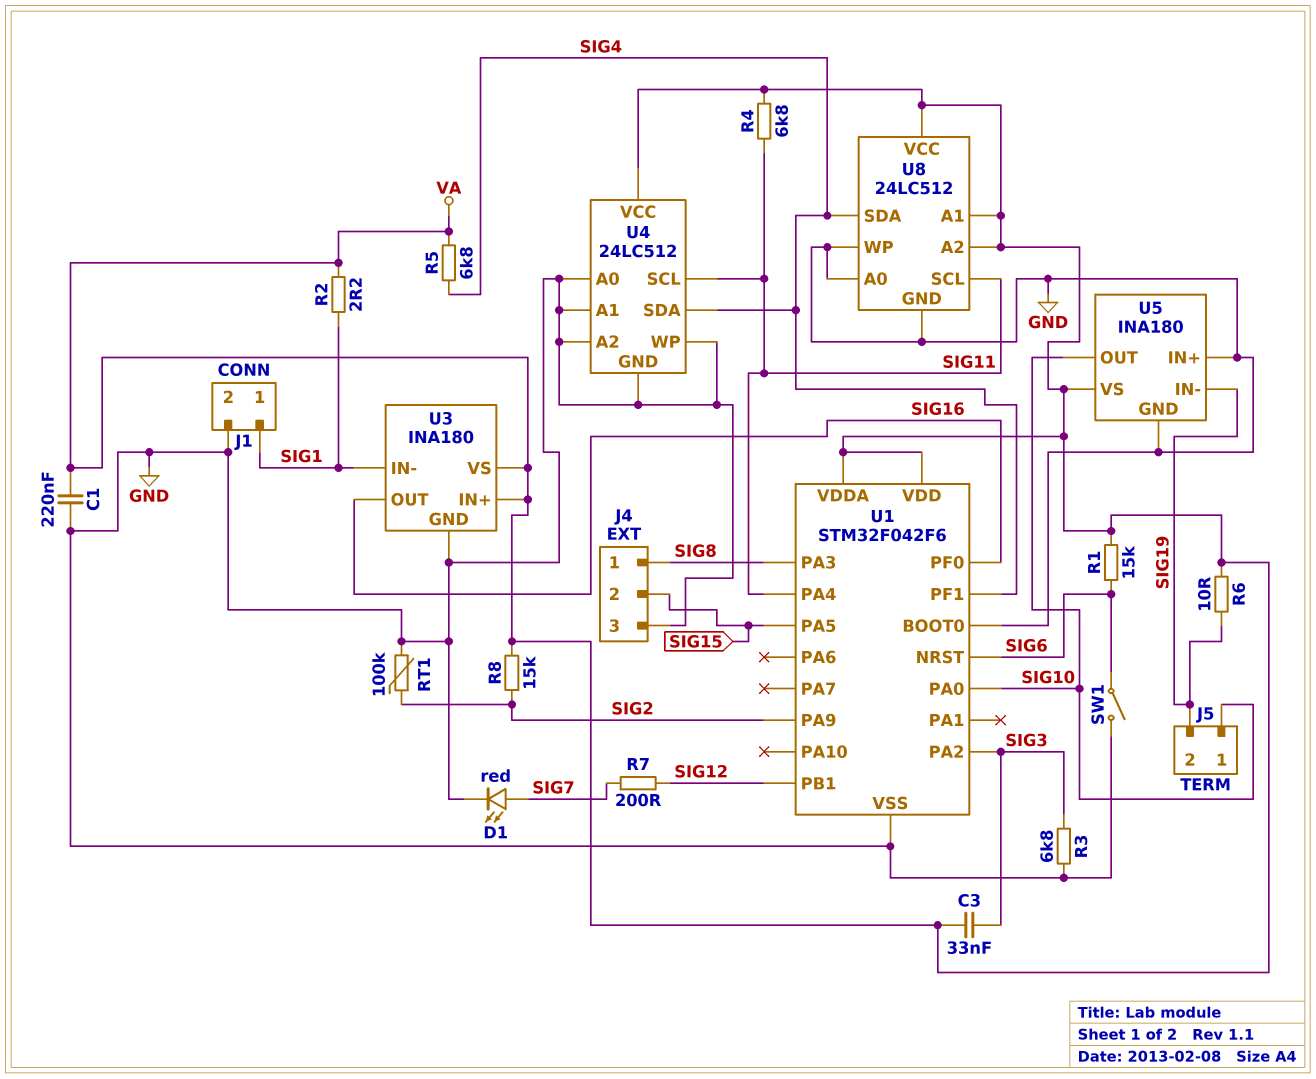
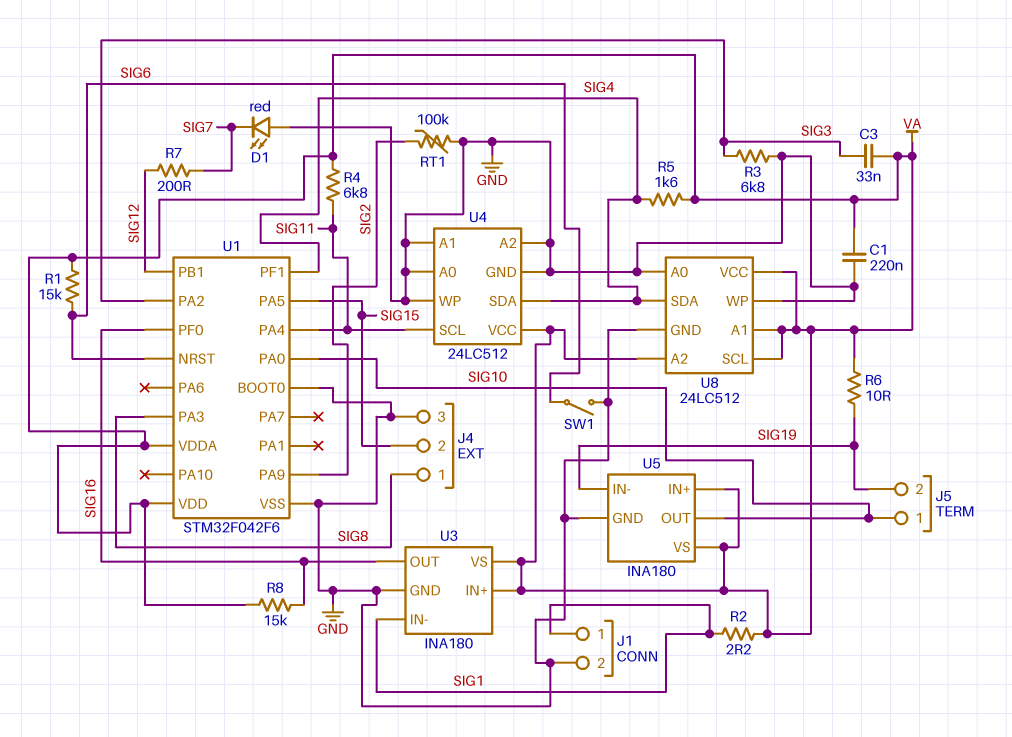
D1: LED red (A SIG7, K GND) -> LED red (A GND, K SIG7)
R5: 6.8k (SIG4, VA) -> 1.6k (SIG4, VA)
R8: 15k (SIG2, VA) -> 15k (SIG16, VA)
U5 pin IN+: GND -> VA
U8 pin SCL: SIG11 -> VA

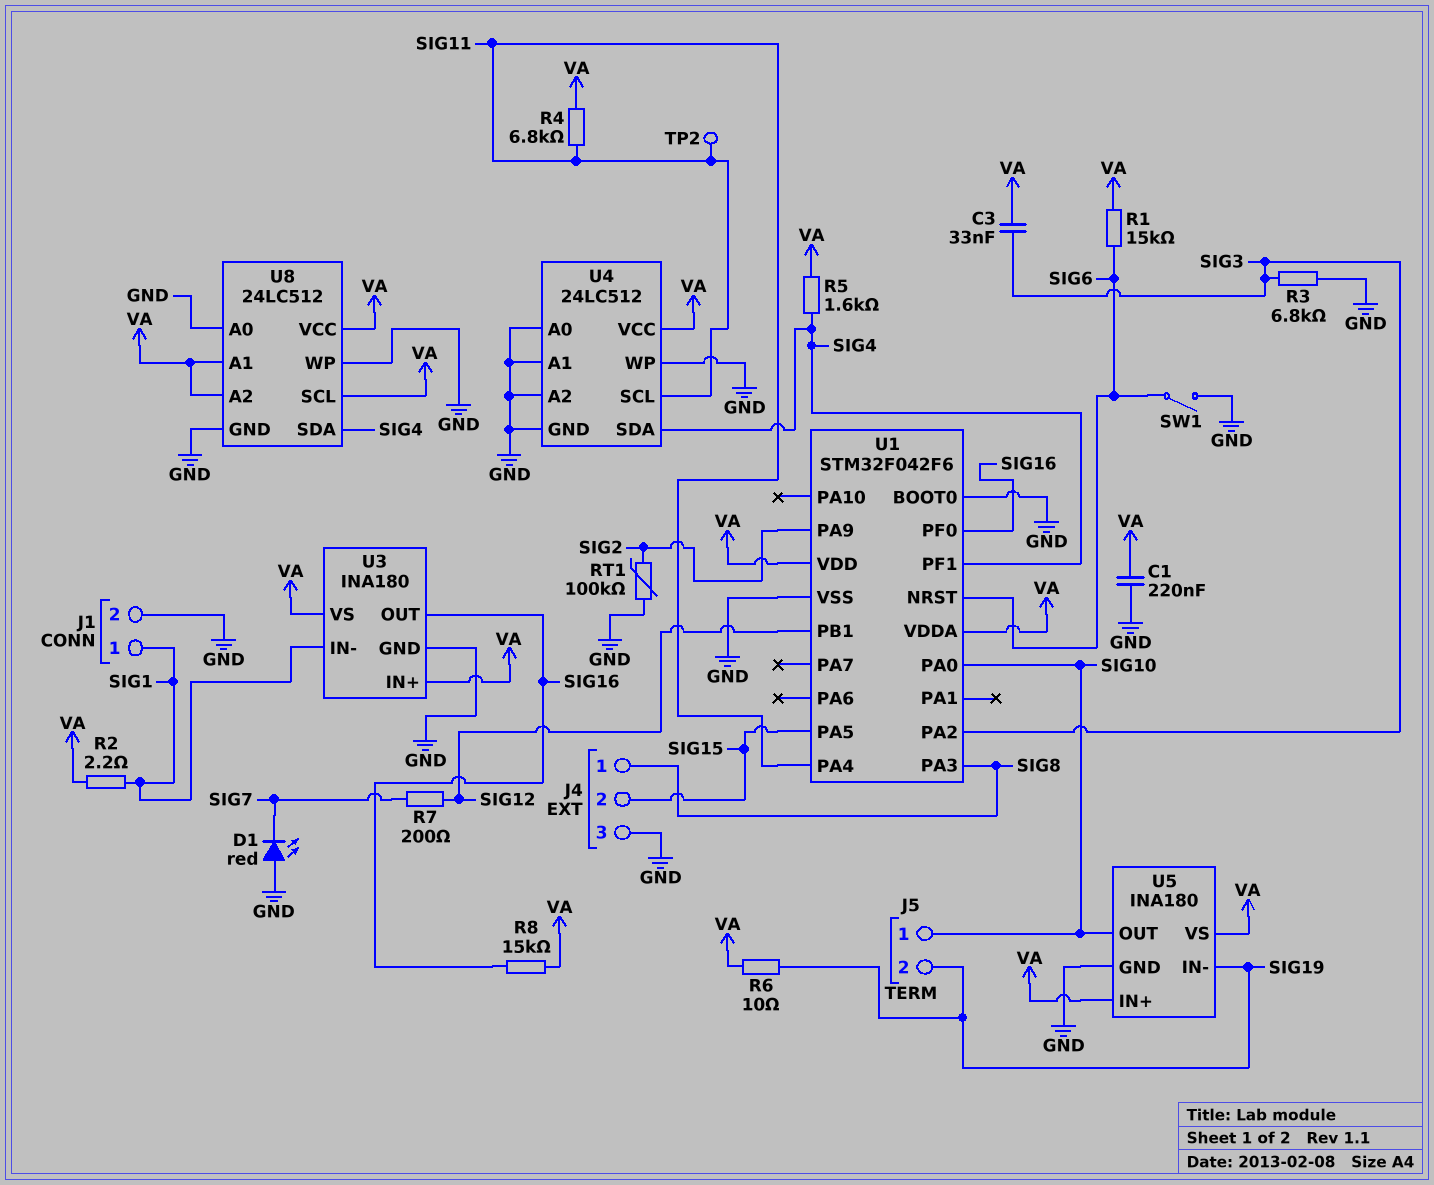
TP2: none -> test point (SIG11)

